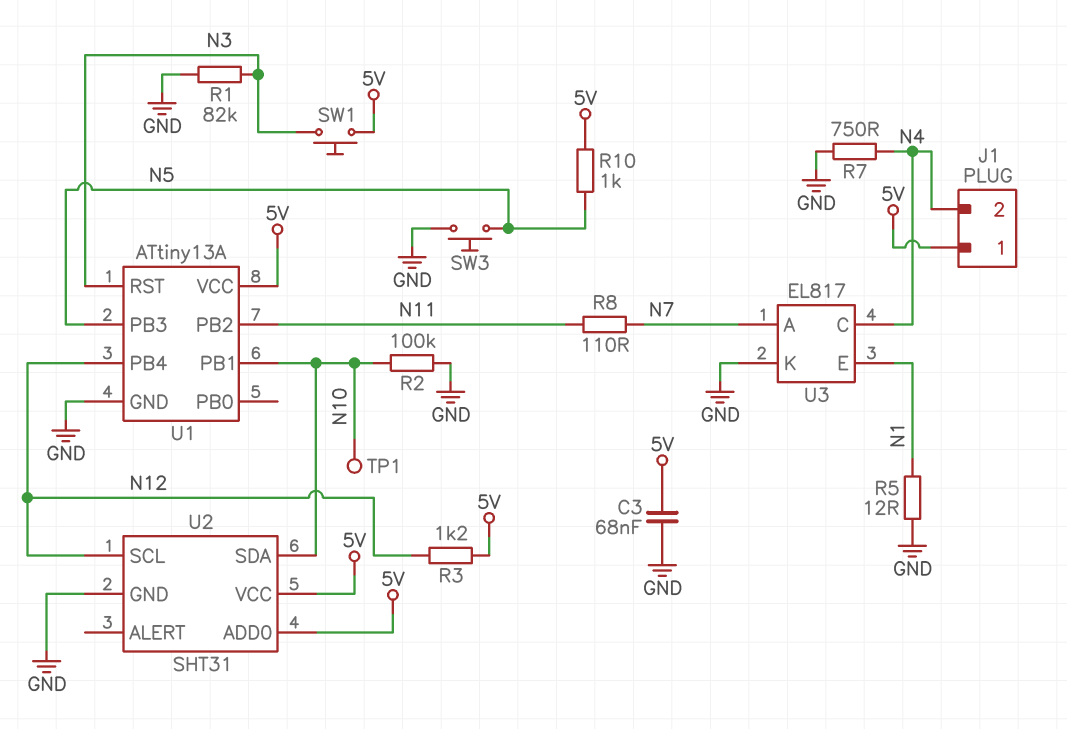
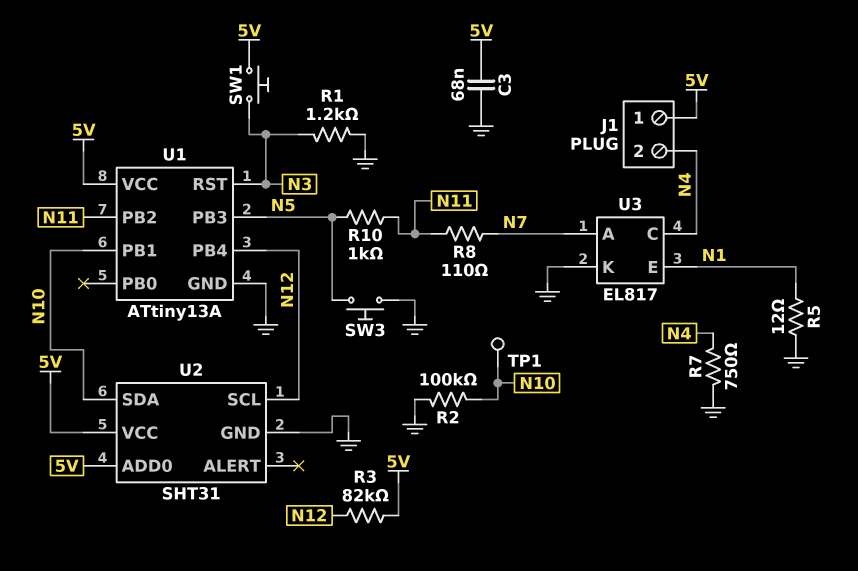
R1: 82k (GND, N3) -> 1.2k (GND, N3)
R3: 1.2k (5V, N12) -> 82k (5V, N12)
R10: 1k (5V, N5) -> 1k (N5, N11)

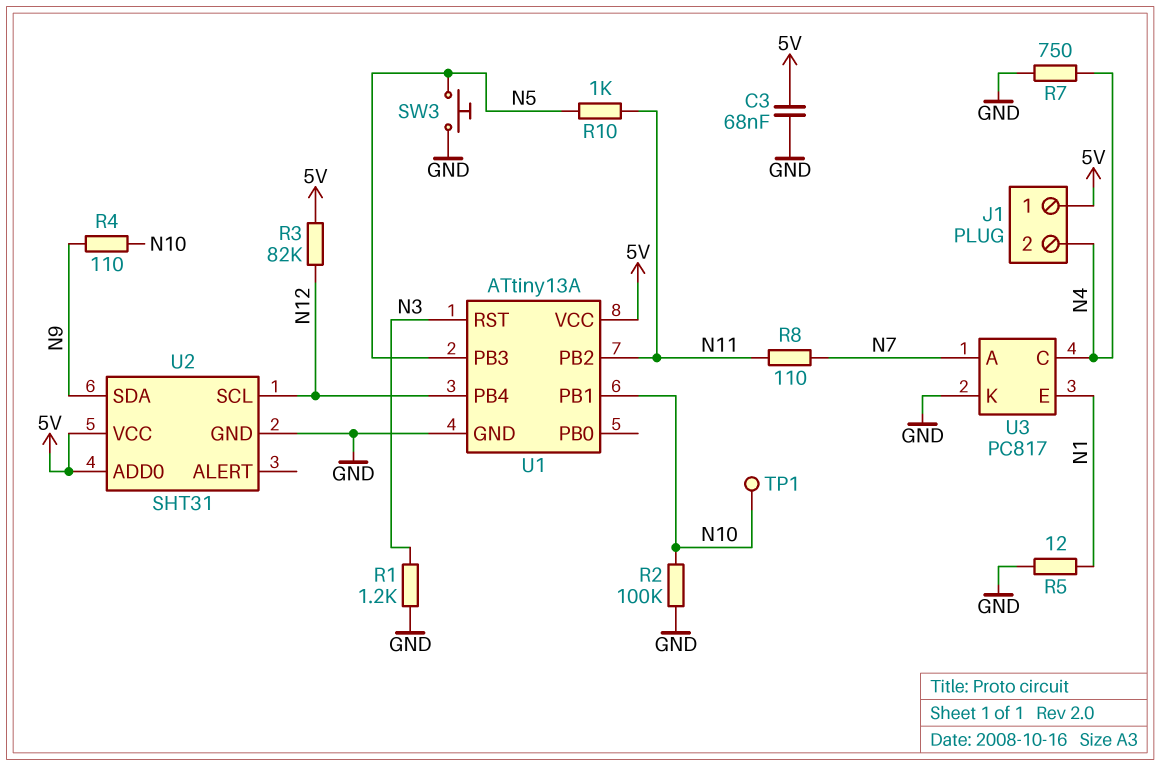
R4: none -> 110 (N9, N10)
SW1: button (5V, N3) -> none
U2 pin SDA: N10 -> N9
U3: EL817 -> PC817

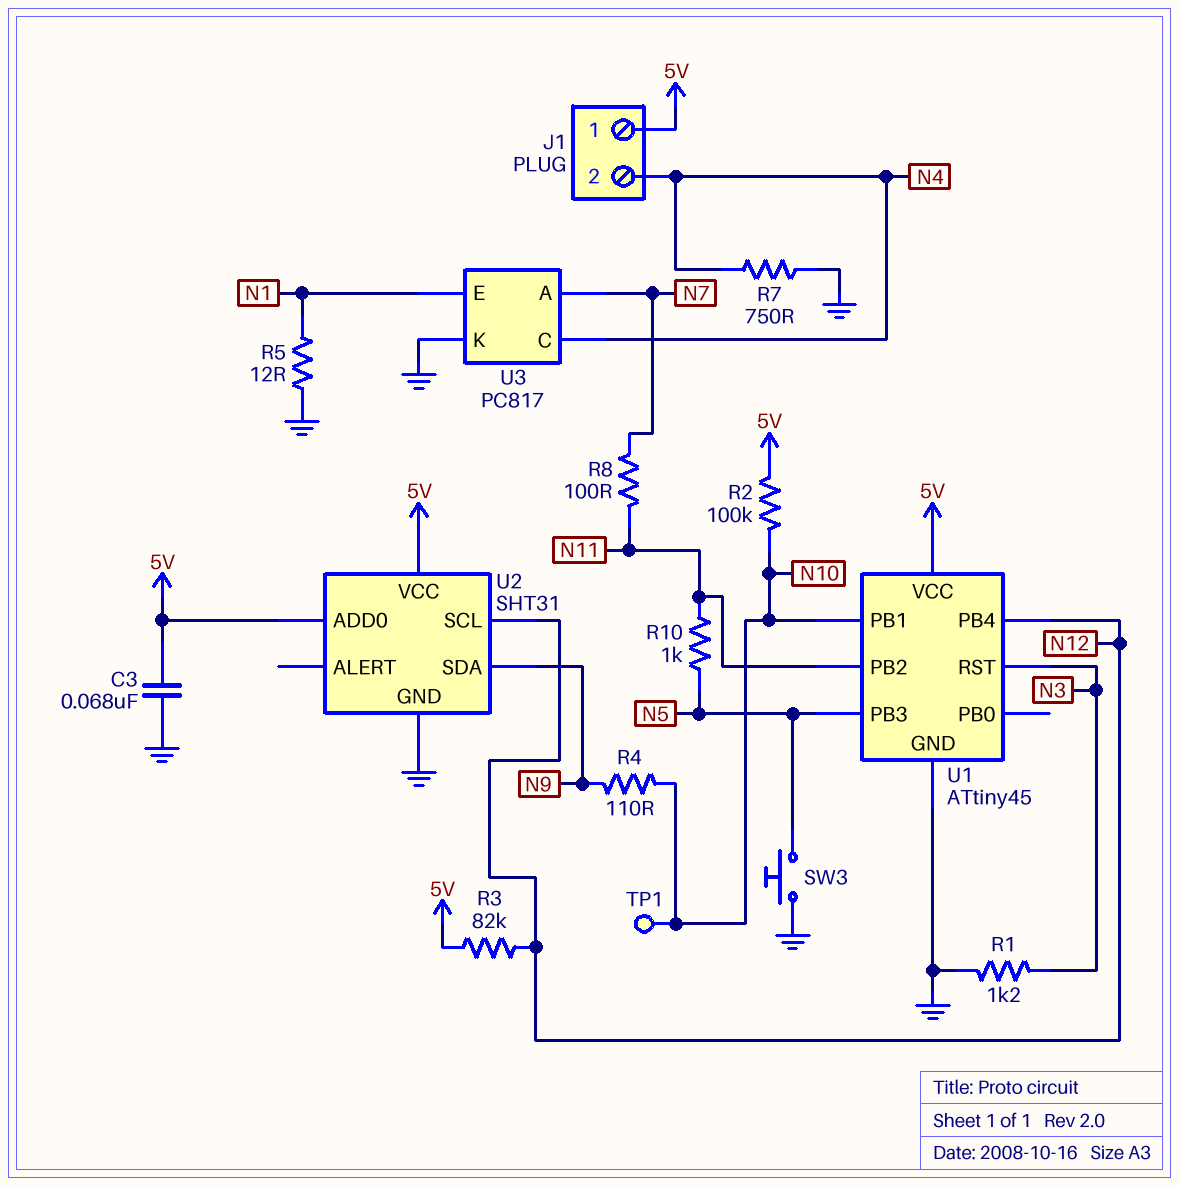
R2: 100k (GND, N10) -> 100k (5V, N10)
R8: 110 (N7, N11) -> 100 (N7, N11)
U1: ATtiny13A -> ATtiny45

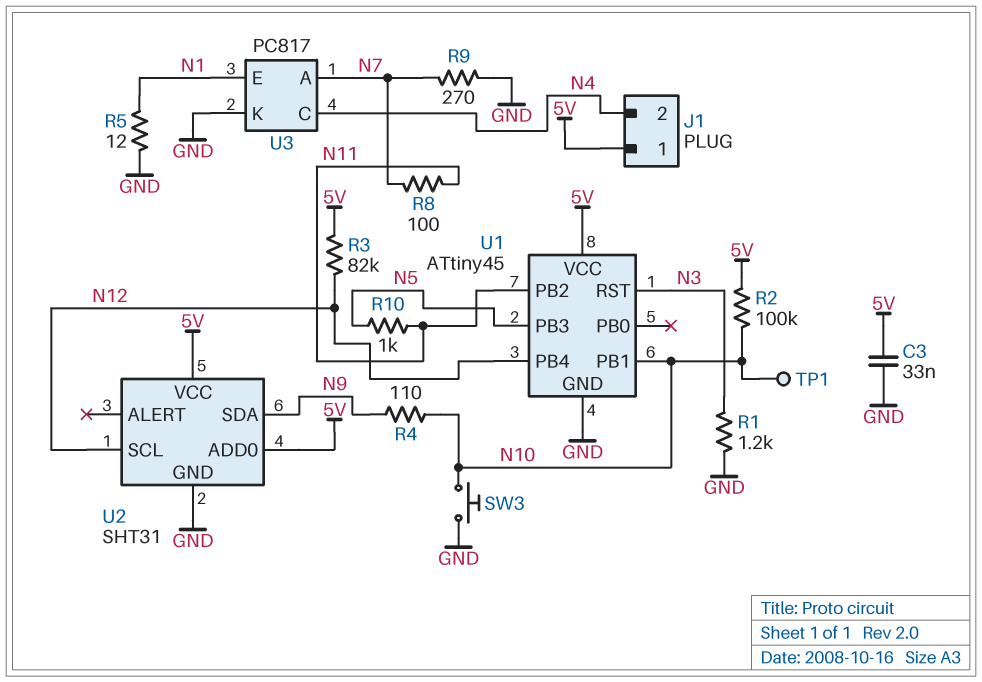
C3: 68nF (5V, GND) -> 33nF (5V, GND)
R7: 750 (GND, N4) -> none
R9: none -> 270 (GND, N7)
SW3: button (GND, N5) -> button (GND, N10)

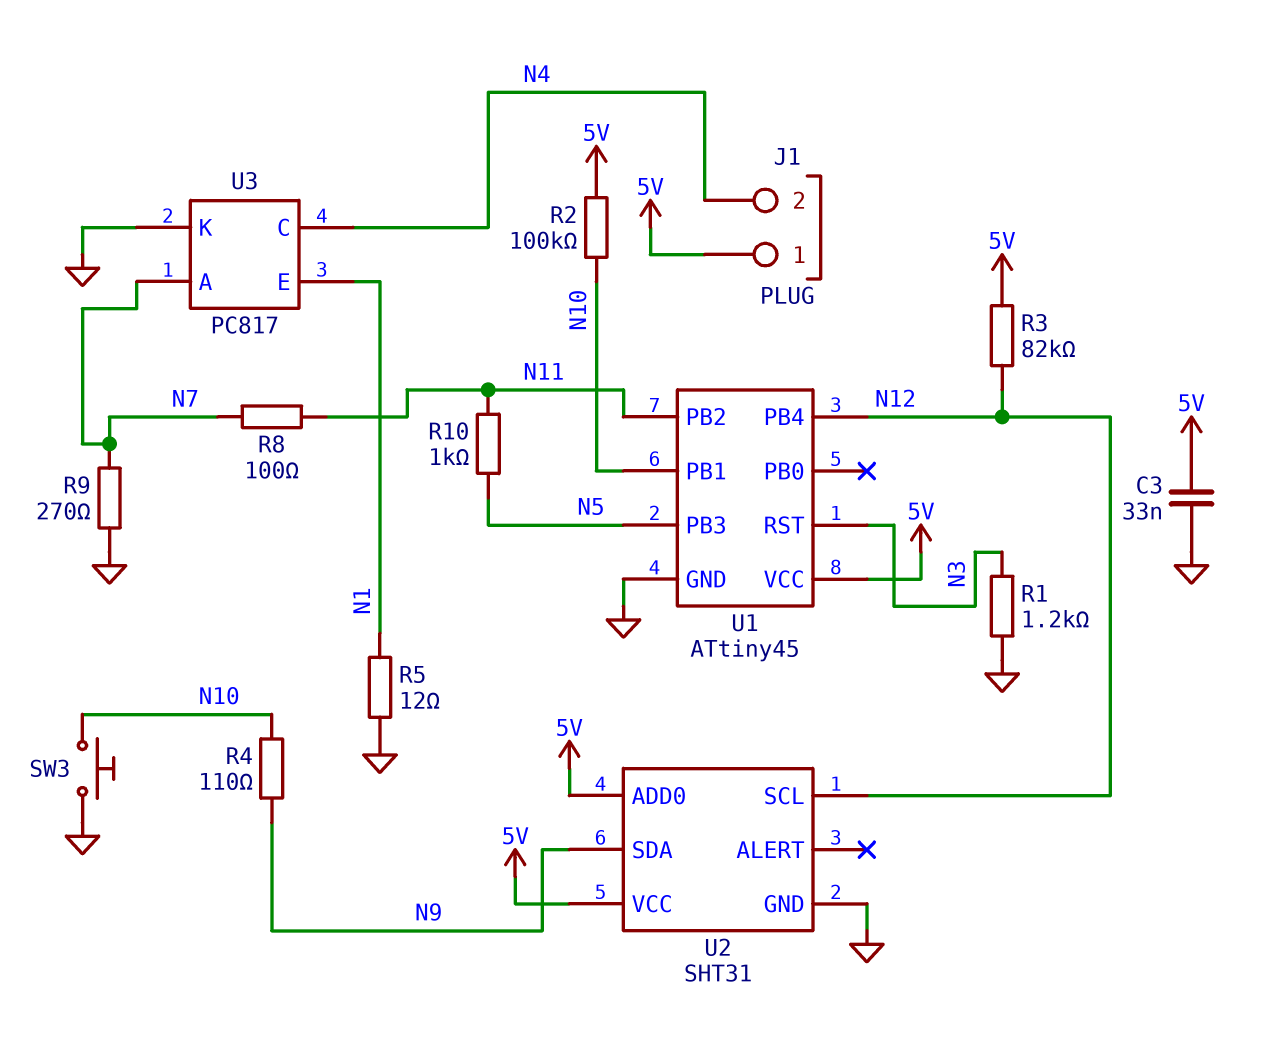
TP1: test point (N10) -> none

